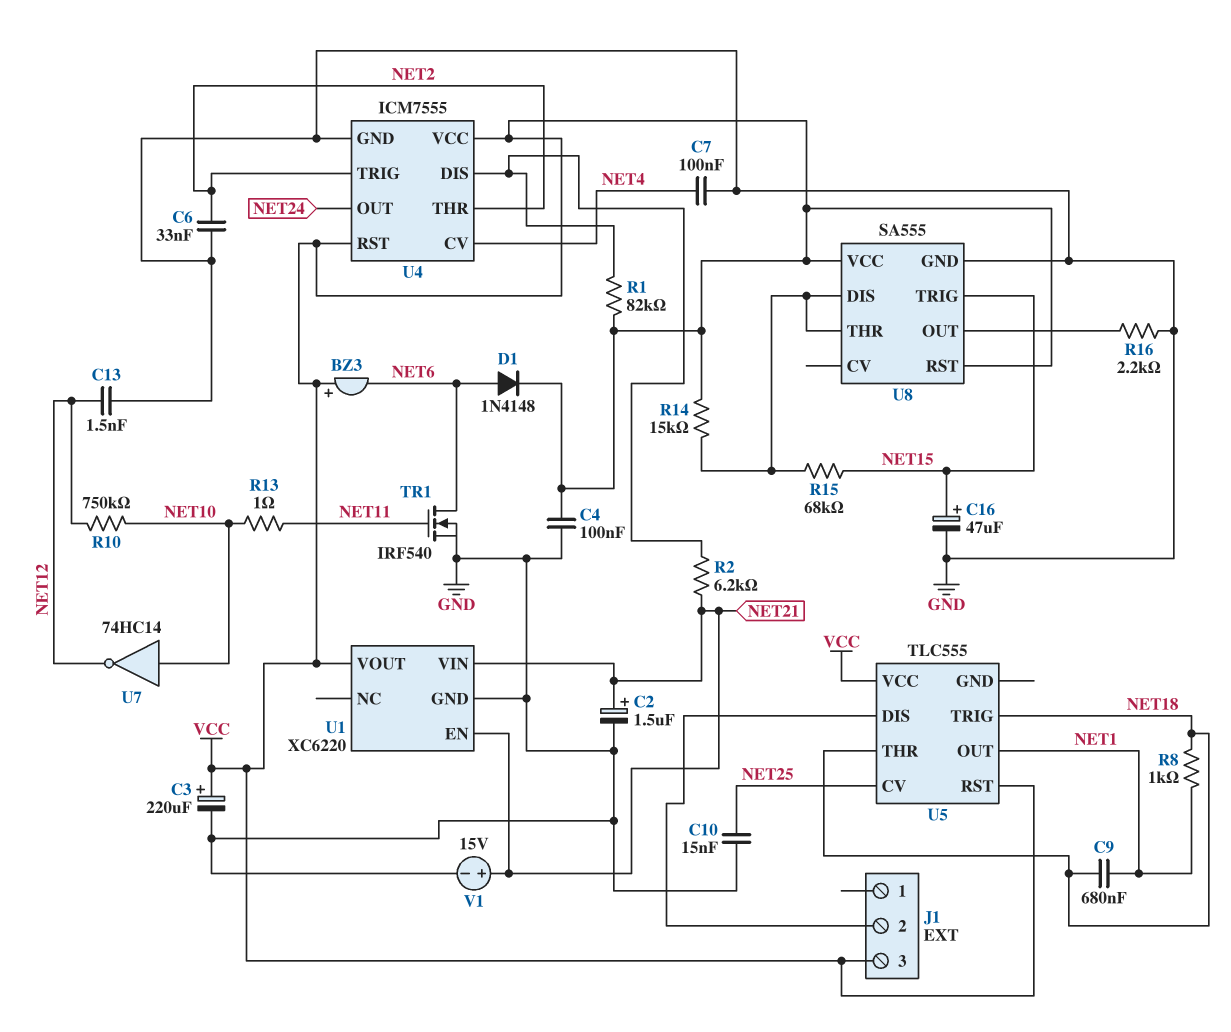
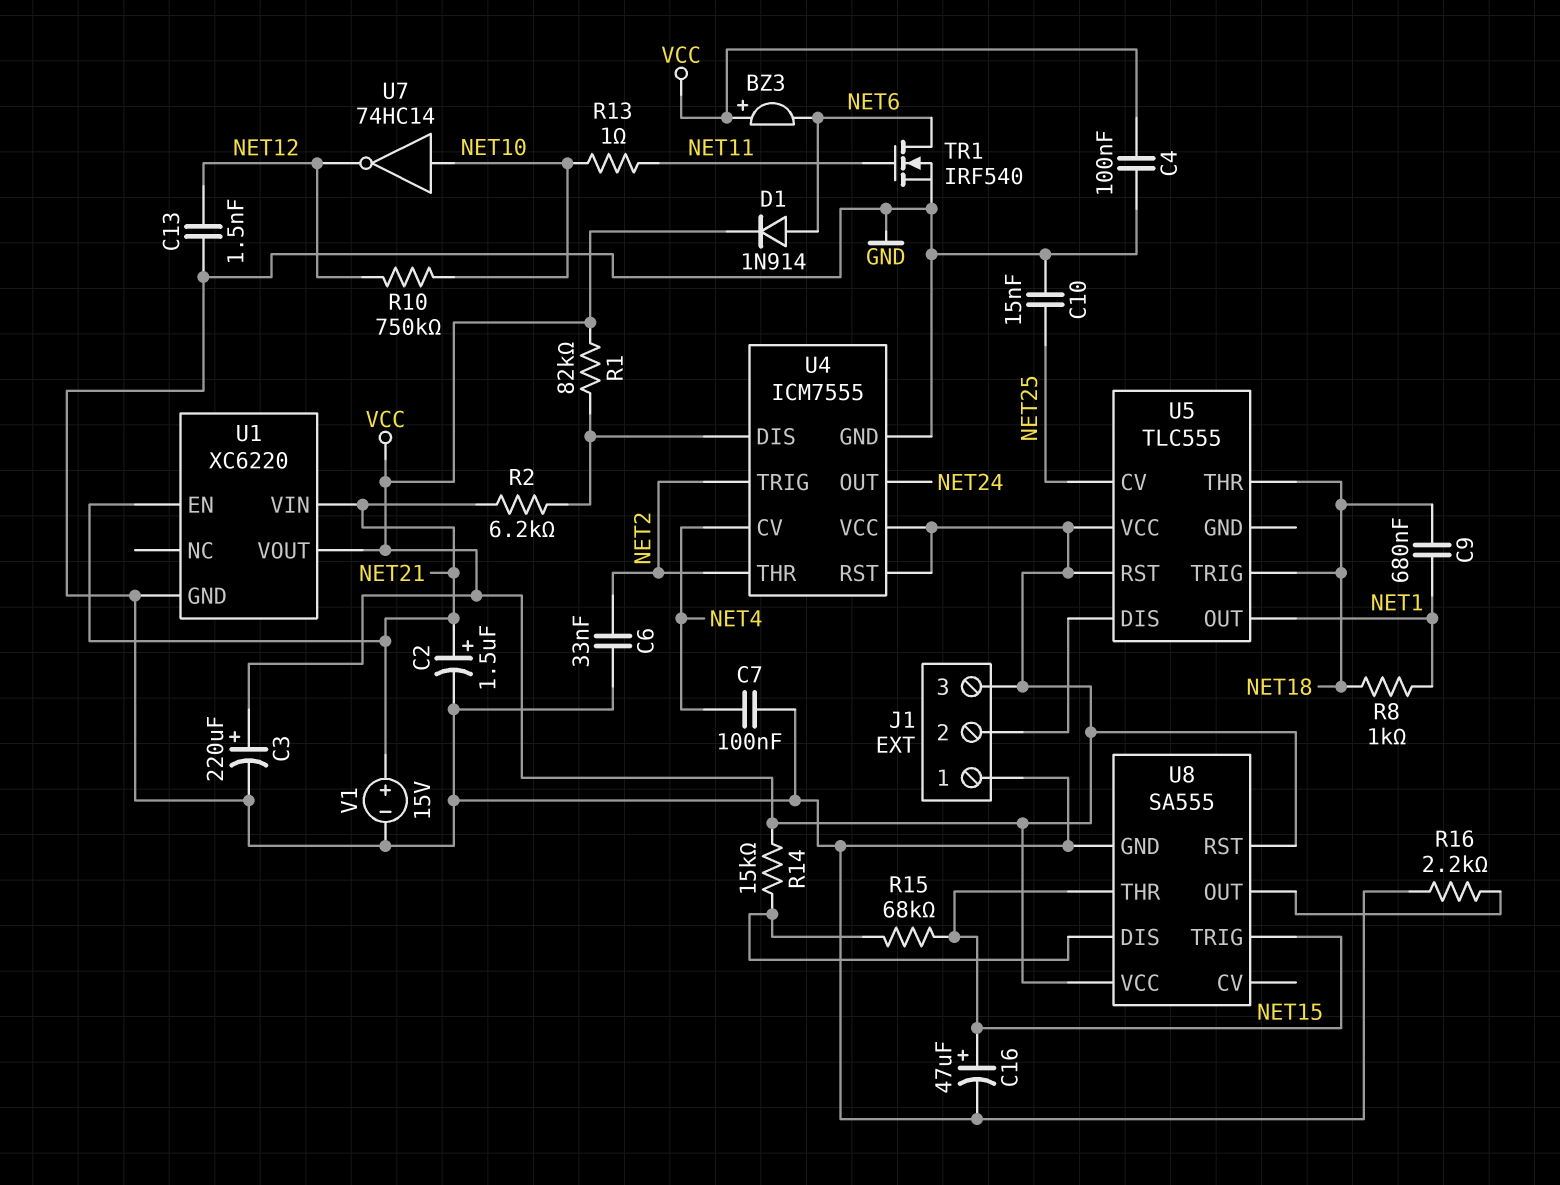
D1: diode 1N4148 (A NET6, K VCC) -> diode 1N914 (A NET6, K VCC)
J1 pin 1: none -> GND
U8 pin THR: U8/DIS -> NET15

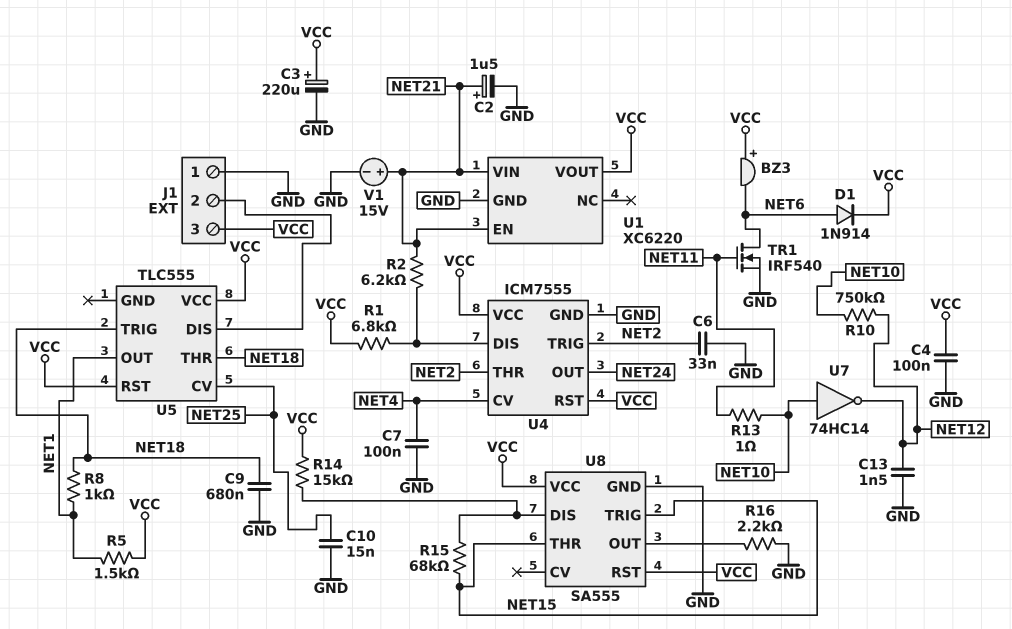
C9: 680nF (NET1, NET18) -> 680nF (GND, NET18)
C16: 47uF (plus NET15, minus GND) -> none
R1: 82k (U4/DIS, VCC) -> 6.8k (U4/DIS, VCC)
R5: none -> 1.5k (NET1, VCC)

